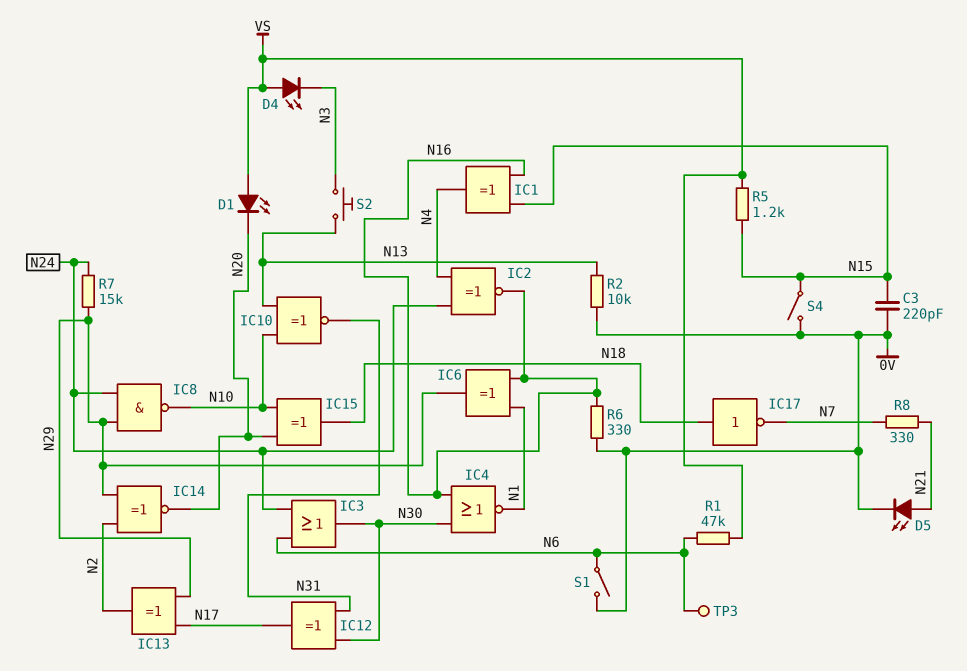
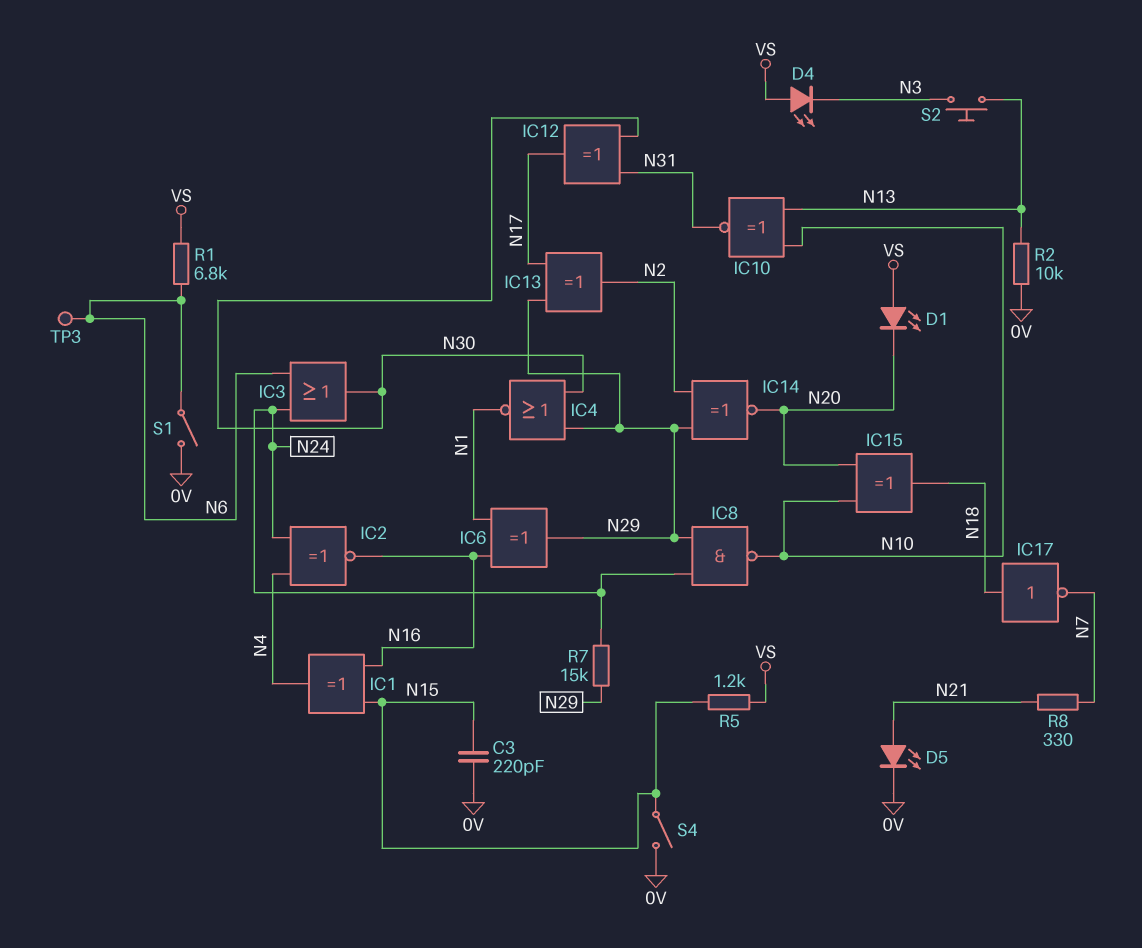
IC4: NOR (in N16, in N30, out N1) -> NOR (in N29, in N30, out N1)
R1: 47k (N6, VS) -> 6.8k (N6, VS)
R6: 330 (0V, N16) -> none

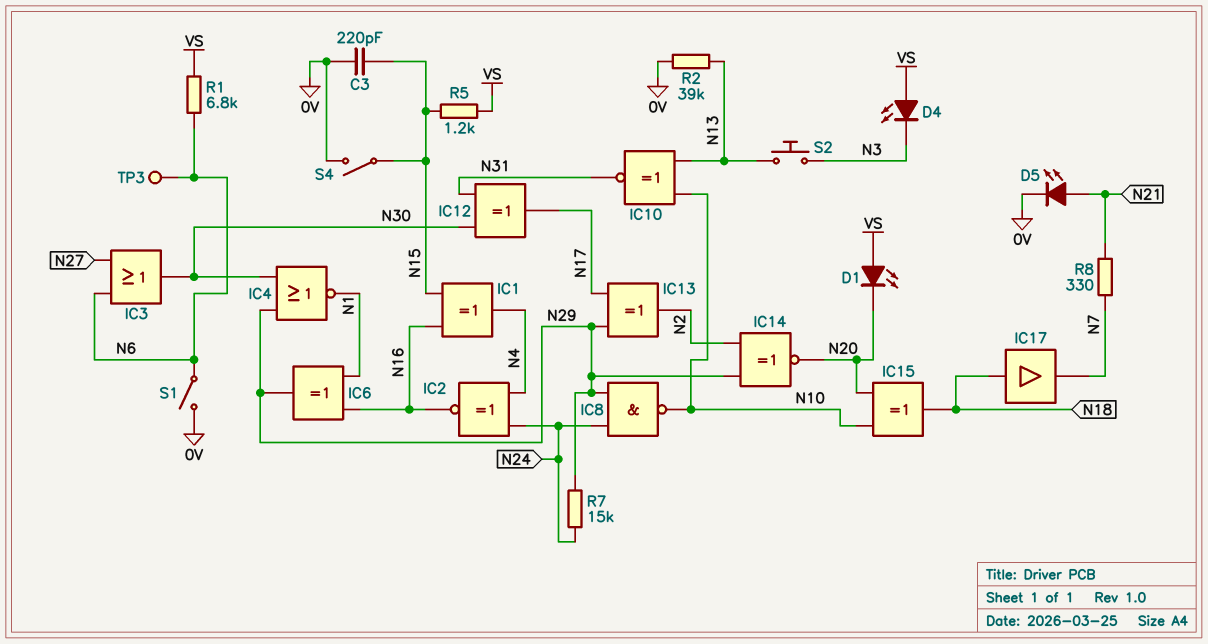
IC3: OR (in N6, in N24, out N30) -> OR (in N6, in N27, out N30)
IC17: NOT (in N18, out N7) -> buffer (in N18, out N7)
R2: 10k (0V, N13) -> 39k (0V, N13)

